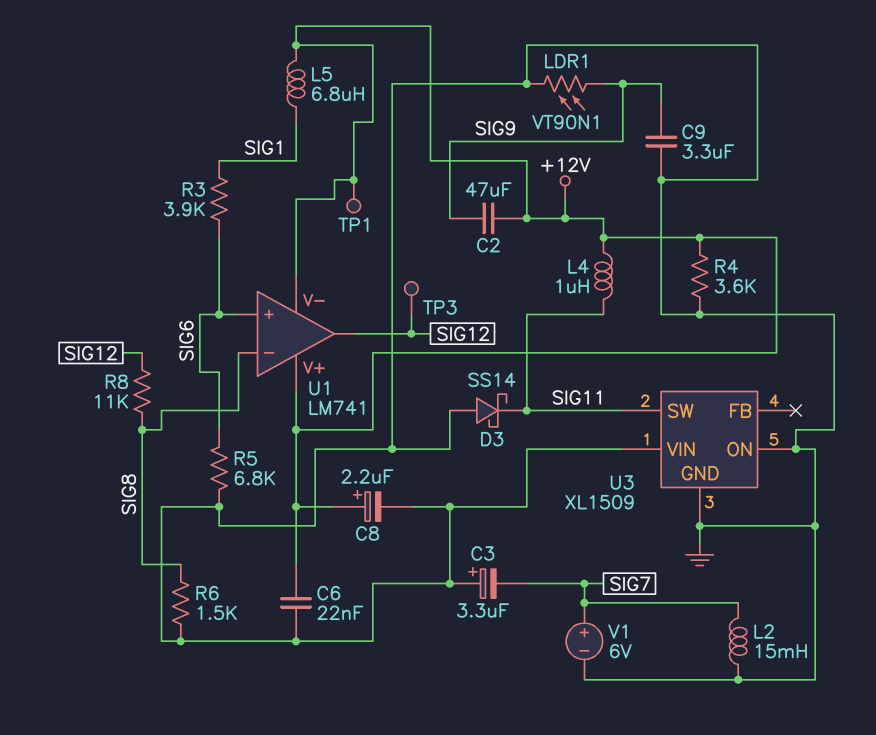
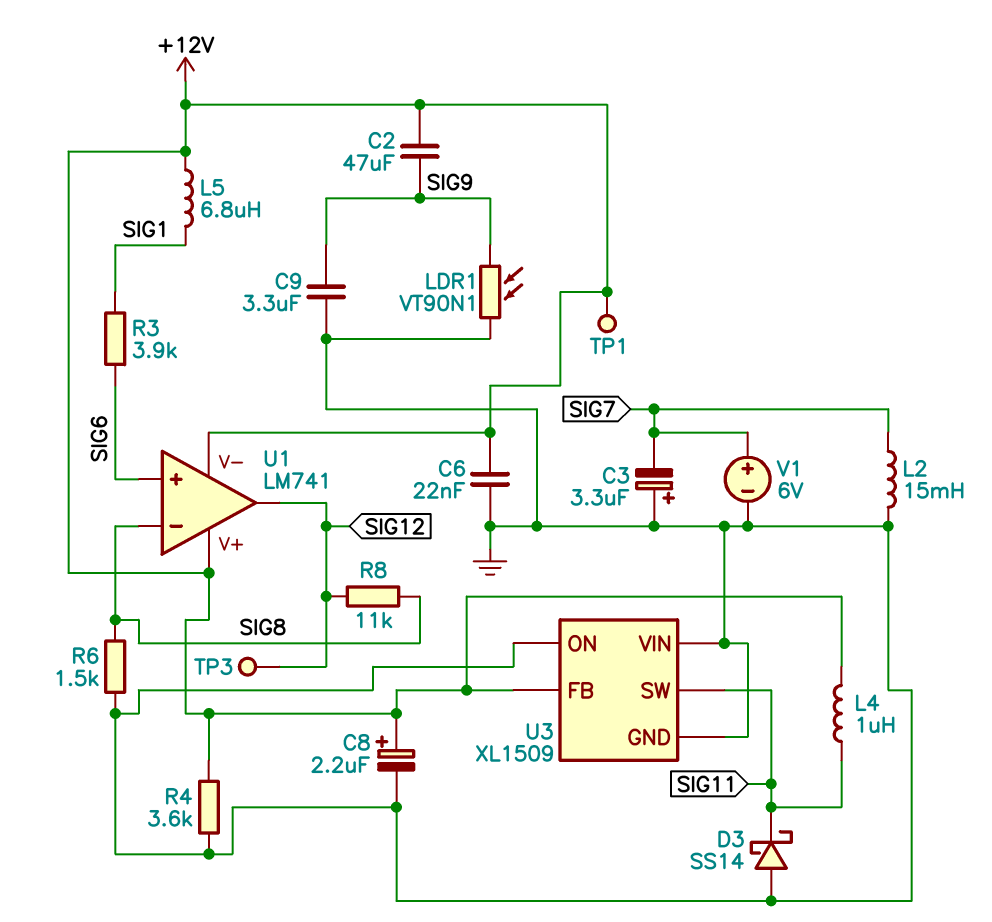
R5: 6.8k (GND, SIG6) -> none
U3 pin FB: none -> +12V

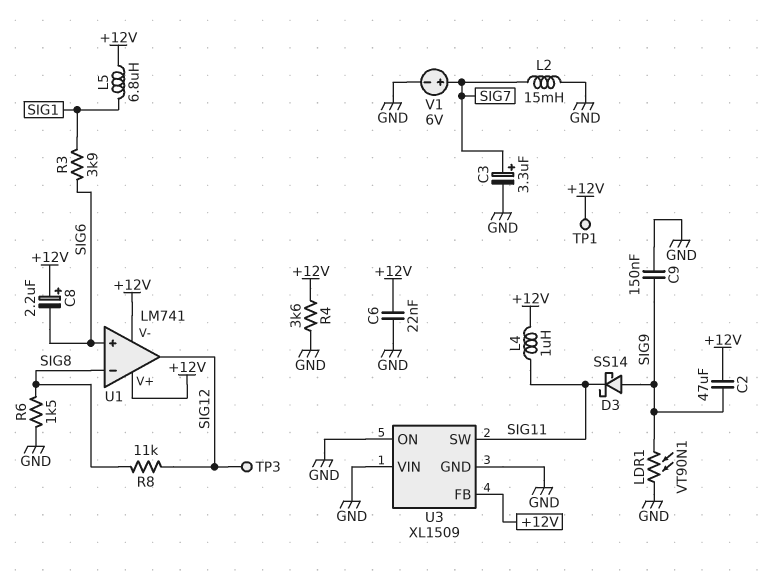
C3: 3.3uF (plus GND, minus SIG7) -> 3.3uF (plus SIG7, minus GND)
C8: 2.2uF (plus +12V, minus GND) -> 2.2uF (plus +12V, minus SIG6)
C9: 3.3uF (GND, SIG9) -> 150nF (GND, SIG9)
D3: schottky SS14 (A GND, K SIG11) -> schottky SS14 (A SIG9, K SIG11)

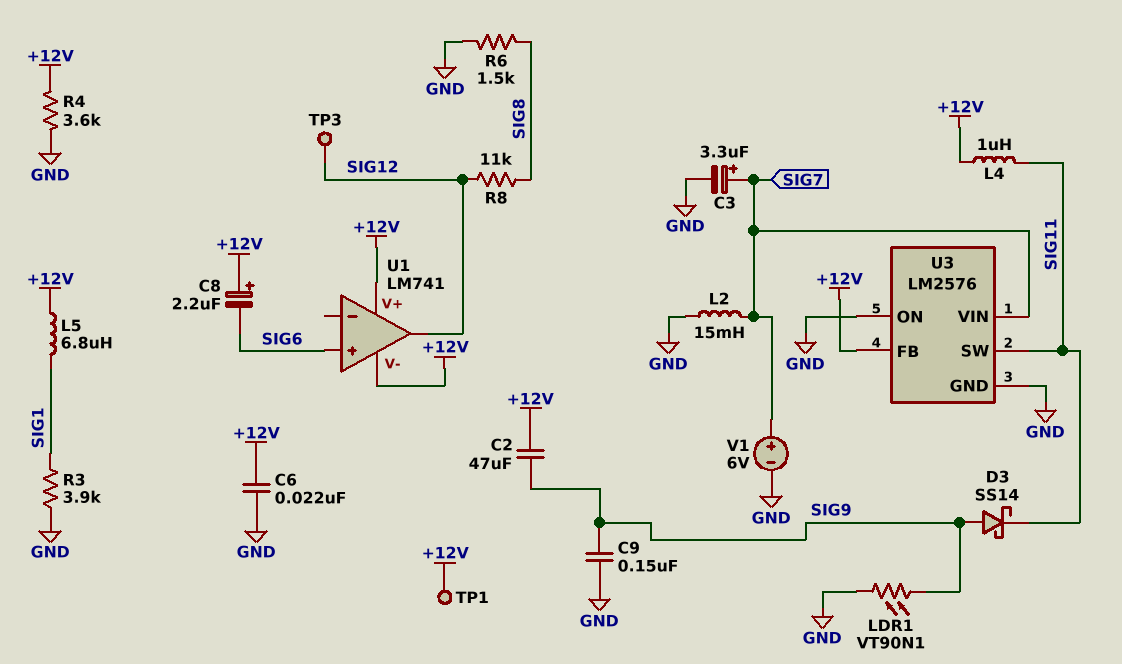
R3: 3.9k (SIG1, SIG6) -> 3.9k (GND, SIG1)
U1 pin in-: SIG8 -> none
U3: XL1509 -> LM2576
U3 pin VIN: GND -> SIG7

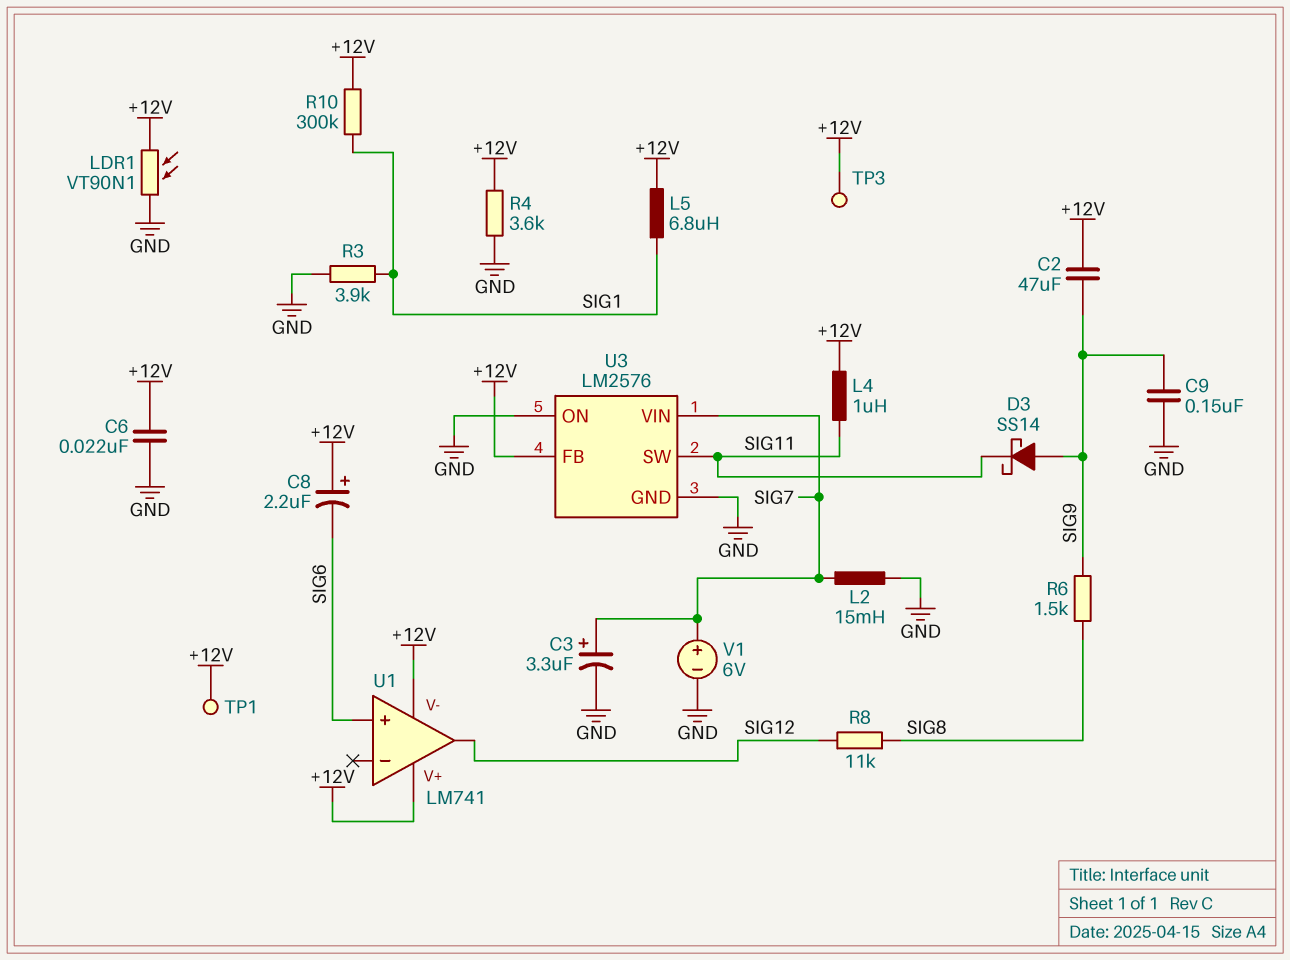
LDR1: VT90N1 (GND, SIG9) -> VT90N1 (+12V, GND)
R6: 1.5k (GND, SIG8) -> 1.5k (SIG8, SIG9)
R10: none -> 300k (+12V, SIG1)
TP3: test point (SIG12) -> test point (+12V)

